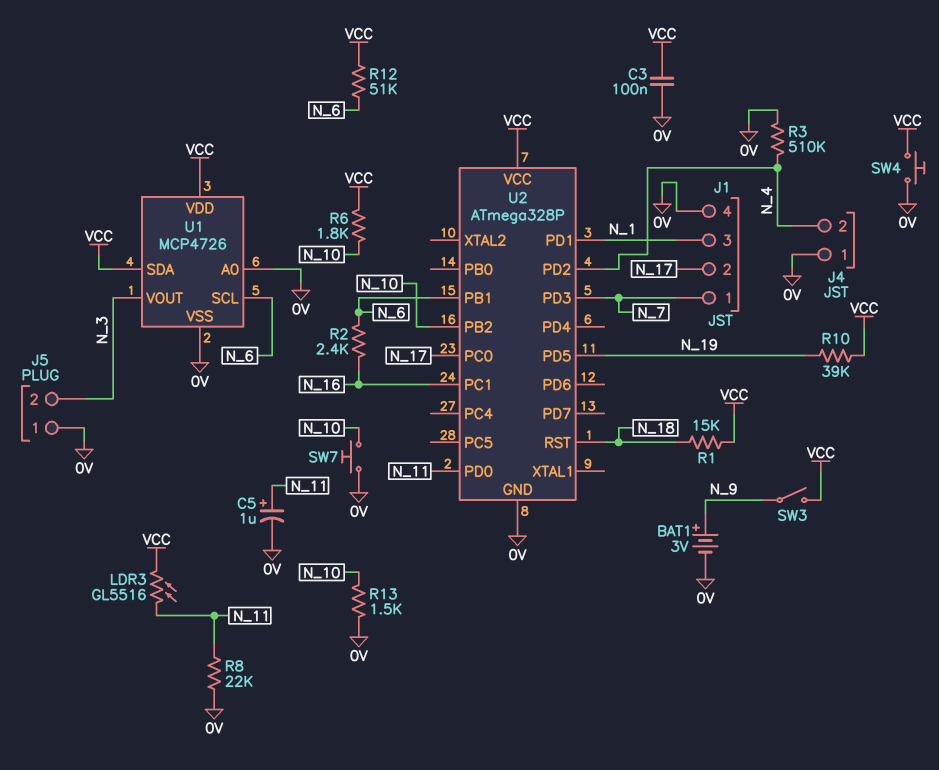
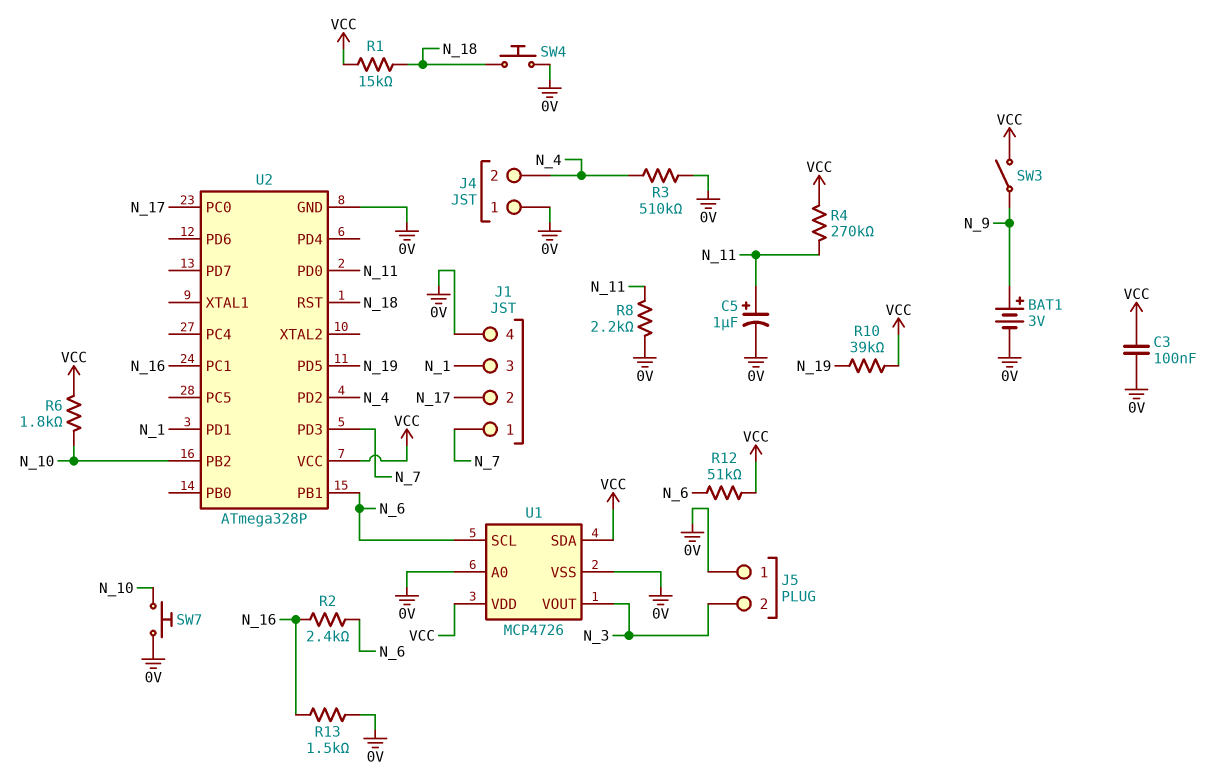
LDR3: GL5516 (N_11, VCC) -> none
R4: none -> 270k (N_11, VCC)
R8: 22k (0V, N_11) -> 2.2k (0V, N_11)
R13: 1.5k (0V, N_10) -> 1.5k (0V, N_16)
SW4: button (0V, VCC) -> button (0V, N_18)

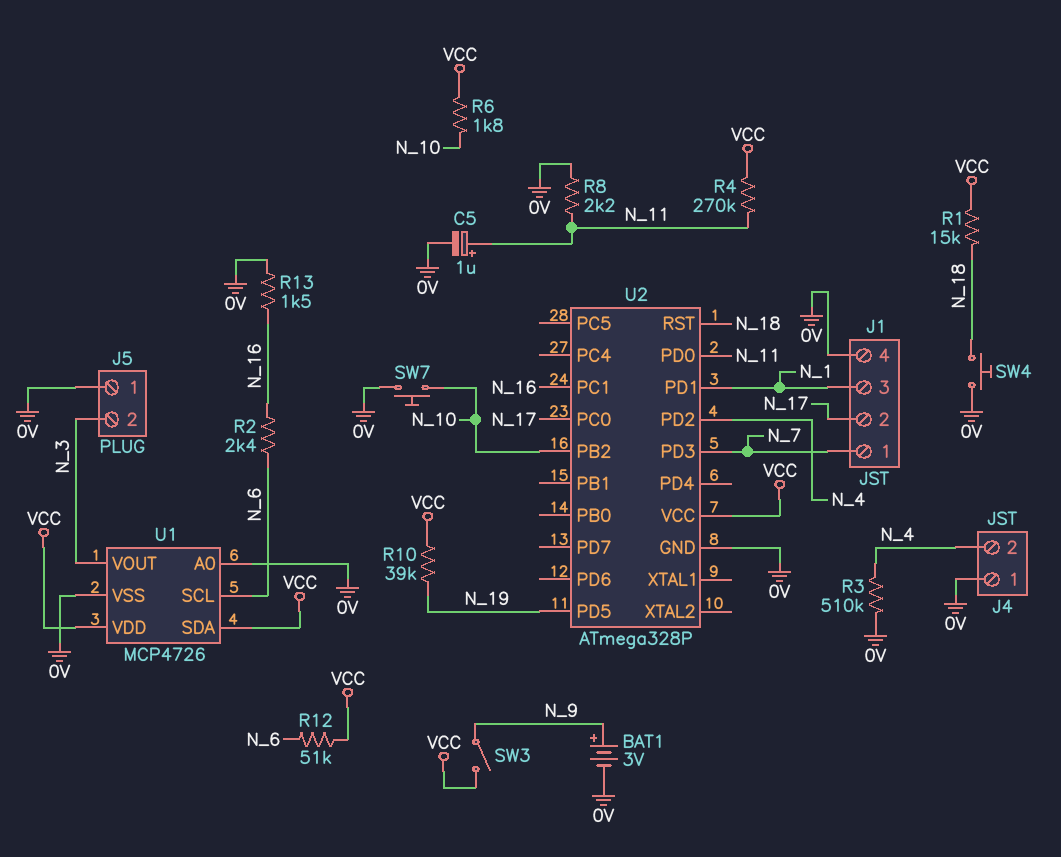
C3: 100nF (0V, VCC) -> none
U2 pin PB1: N_6 -> none

